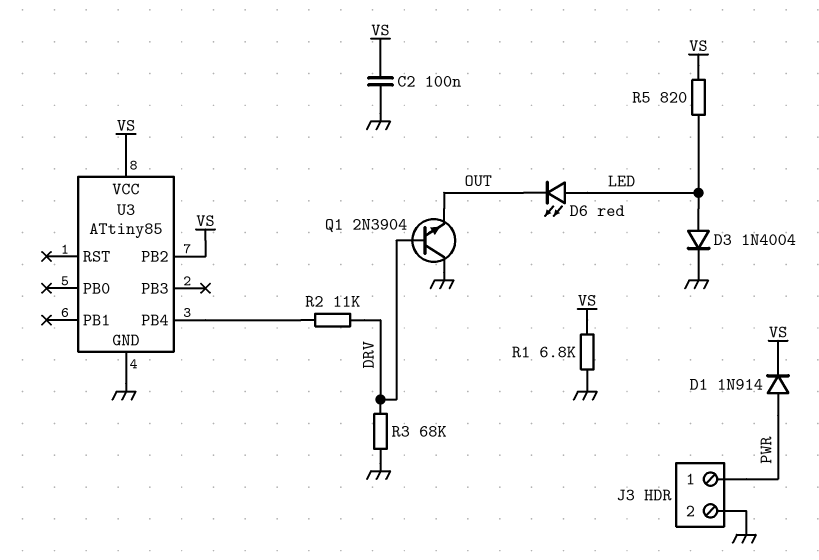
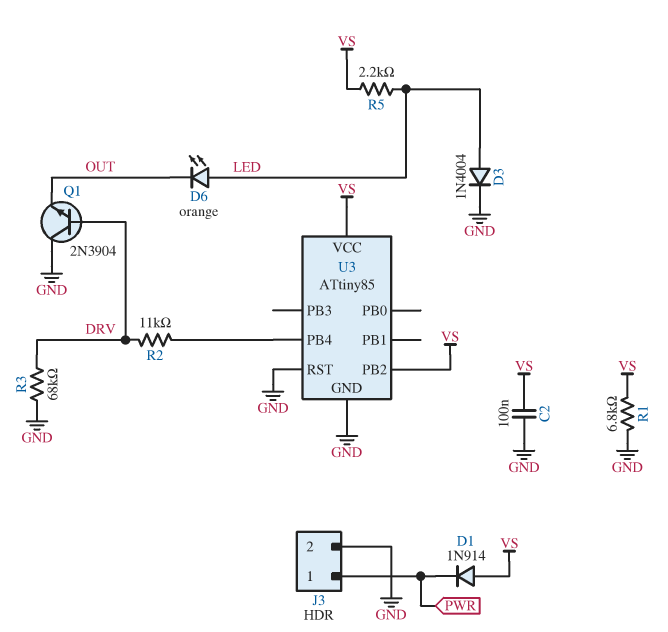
D1: diode 1N914 (A PWR, K VS) -> diode 1N914 (A VS, K PWR)
D6: LED red (A LED, K OUT) -> LED orange (A LED, K OUT)
R5: 820 (LED, VS) -> 2.2k (LED, VS)
U3 pin RST: none -> GND

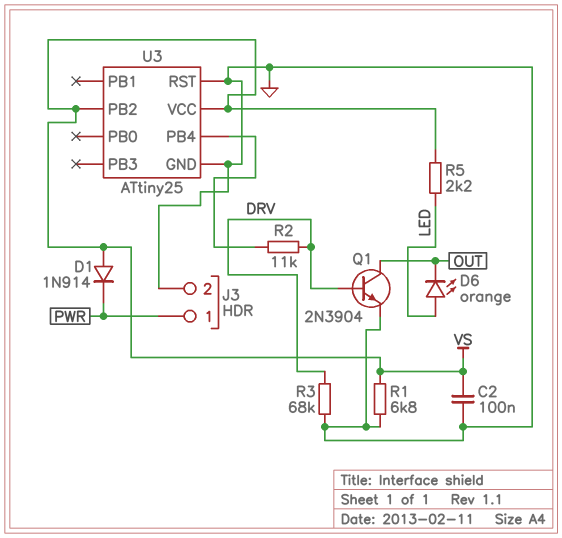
D3: diode 1N4004 (A LED, K GND) -> none
Q1: NPN 2N3904 (B DRV, C GND, E OUT) -> NPN 2N3904 (B DRV, C OUT, E GND)
U3: ATtiny85 -> ATtiny25

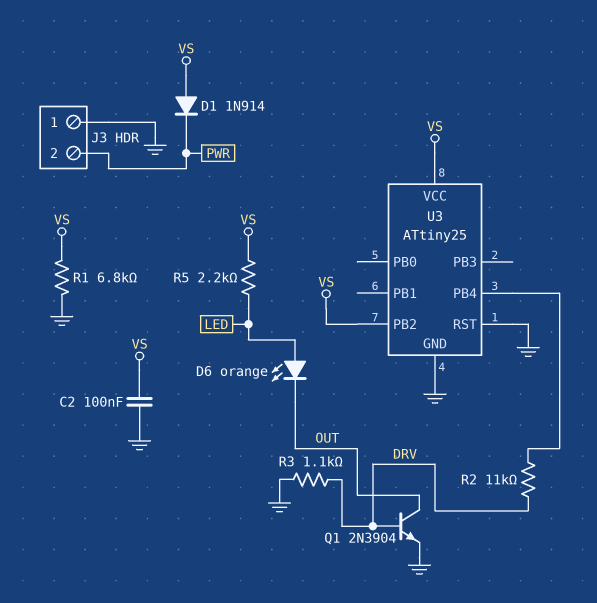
J3 pin 1: PWR -> GND
J3 pin 2: GND -> PWR
R3: 68k (DRV, GND) -> 1.1k (DRV, GND)

